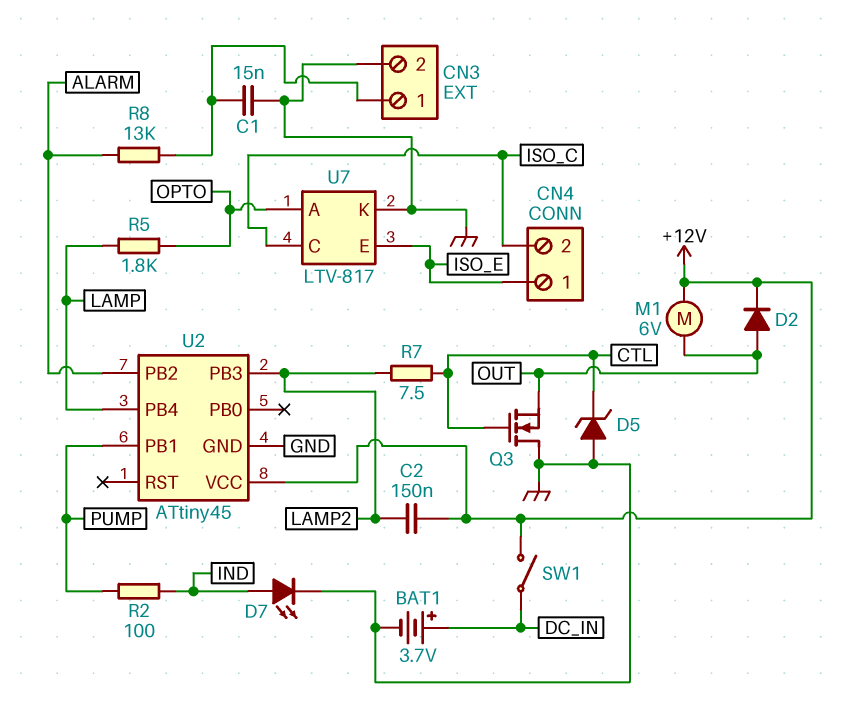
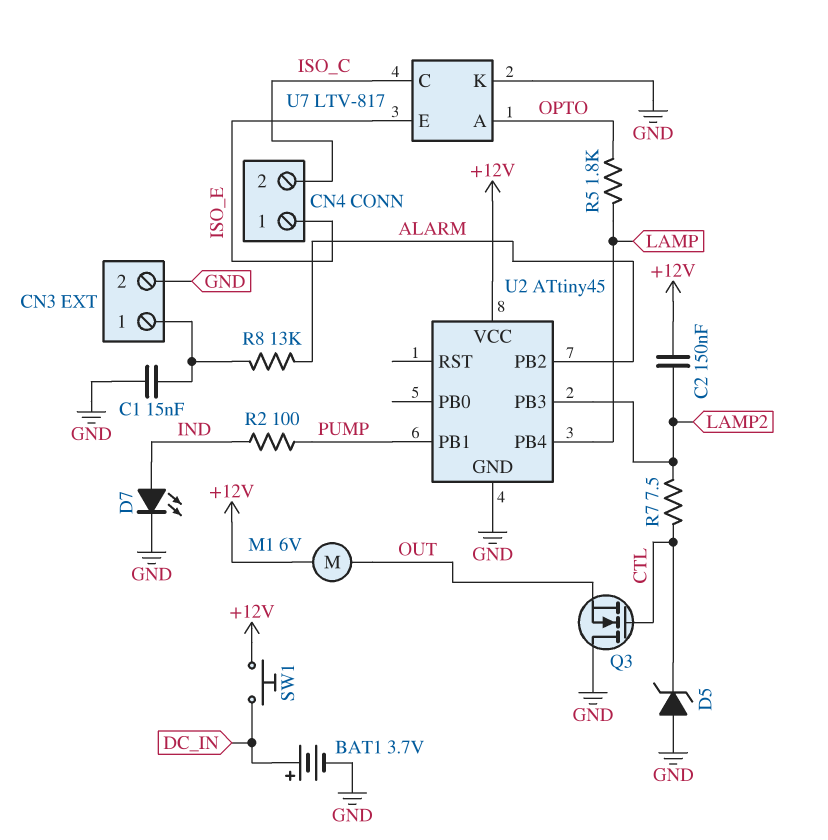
D2: diode (A OUT, K +12V) -> none
SW1: switch (+12V, DC_IN) -> button (+12V, DC_IN)

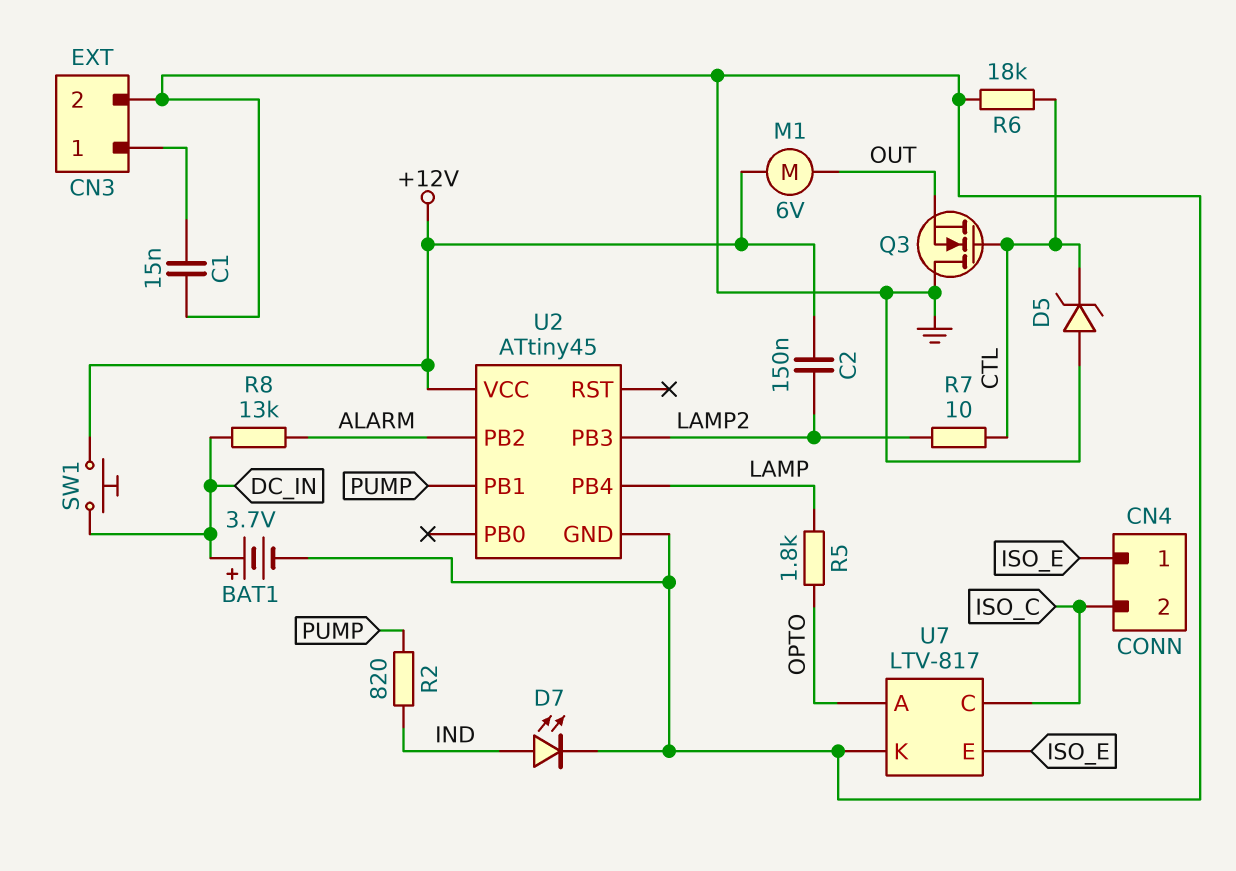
R2: 100 (IND, PUMP) -> 820 (IND, PUMP)
R6: none -> 18k (CTL, GND)
R7: 7.5 (CTL, LAMP2) -> 10 (CTL, LAMP2)
R8: 13k (ALARM, CN3/1) -> 13k (ALARM, DC_IN)

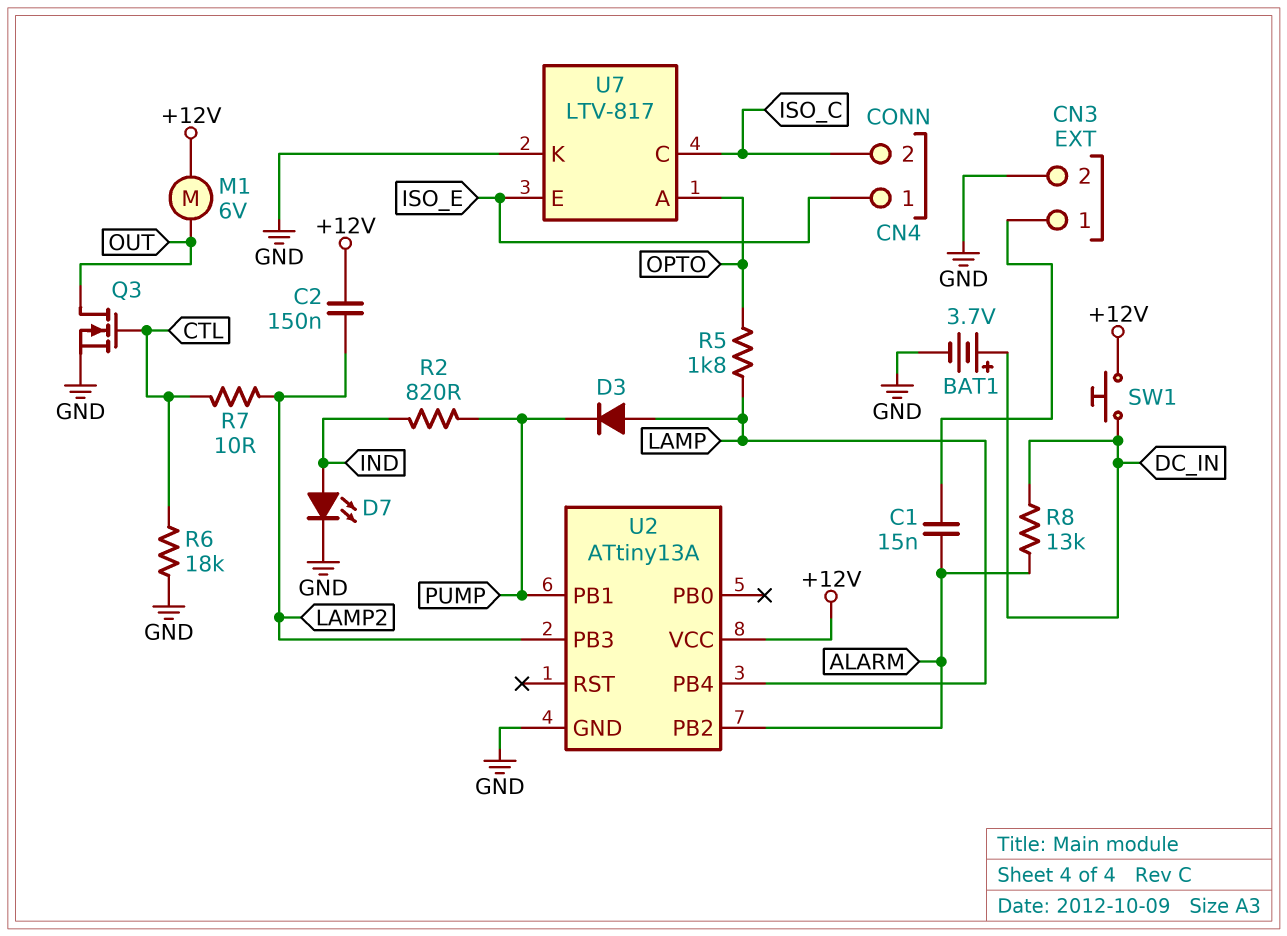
C1: 15nF (CN3/1, GND) -> 15nF (ALARM, CN3/1)
D3: none -> diode (A LAMP, K PUMP)
D5: zener (A GND, K CTL) -> none
Q3: NMOS (G CTL, D GND, S OUT) -> NMOS (G CTL, D OUT, S GND)
U2: ATtiny45 -> ATtiny13A

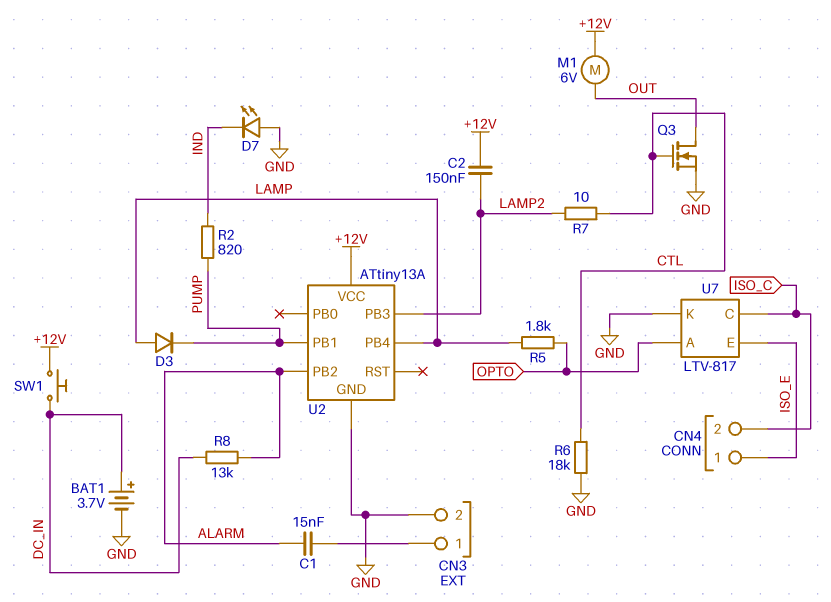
D7: LED (A IND, K GND) -> LED (A GND, K IND)

